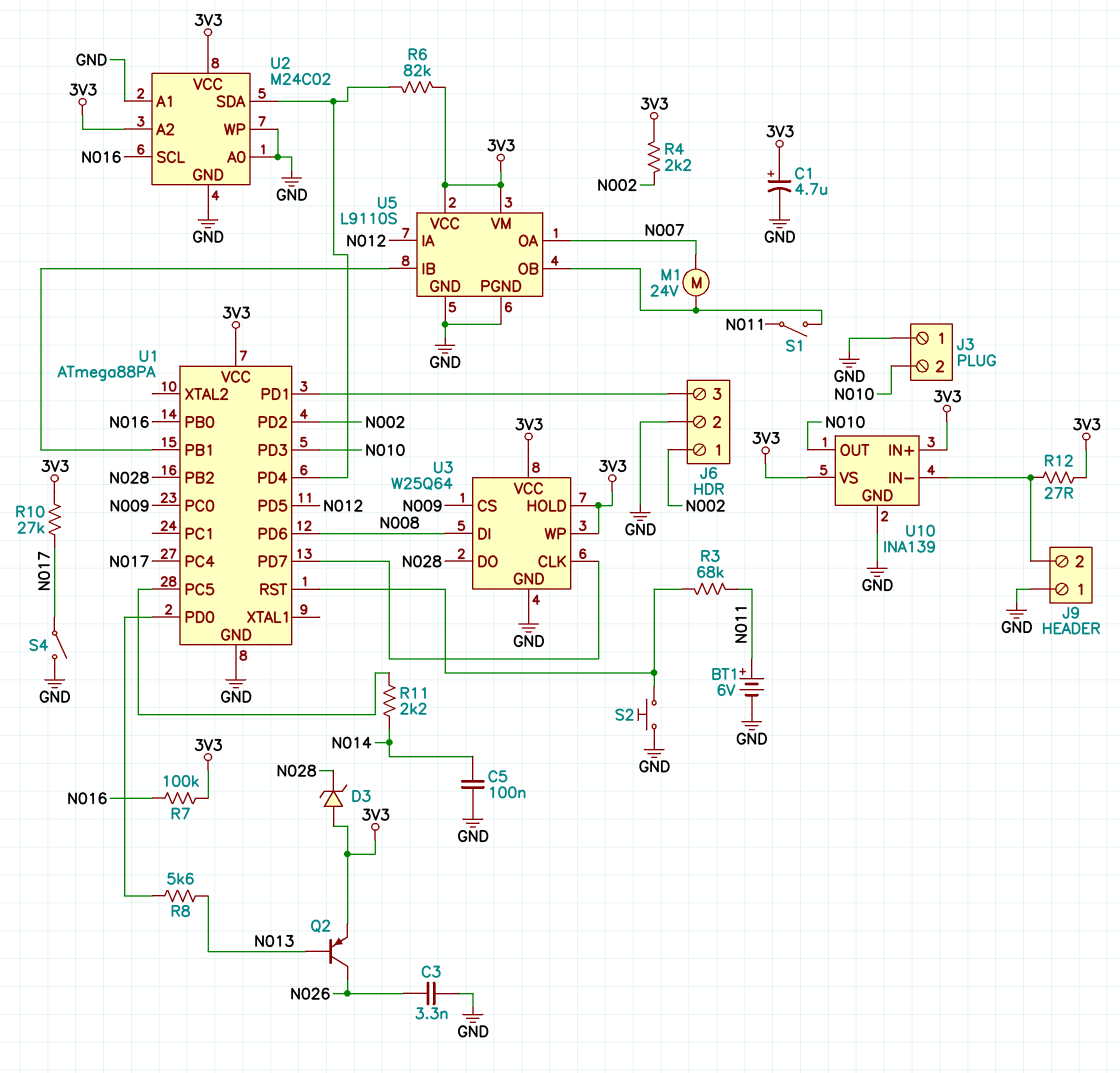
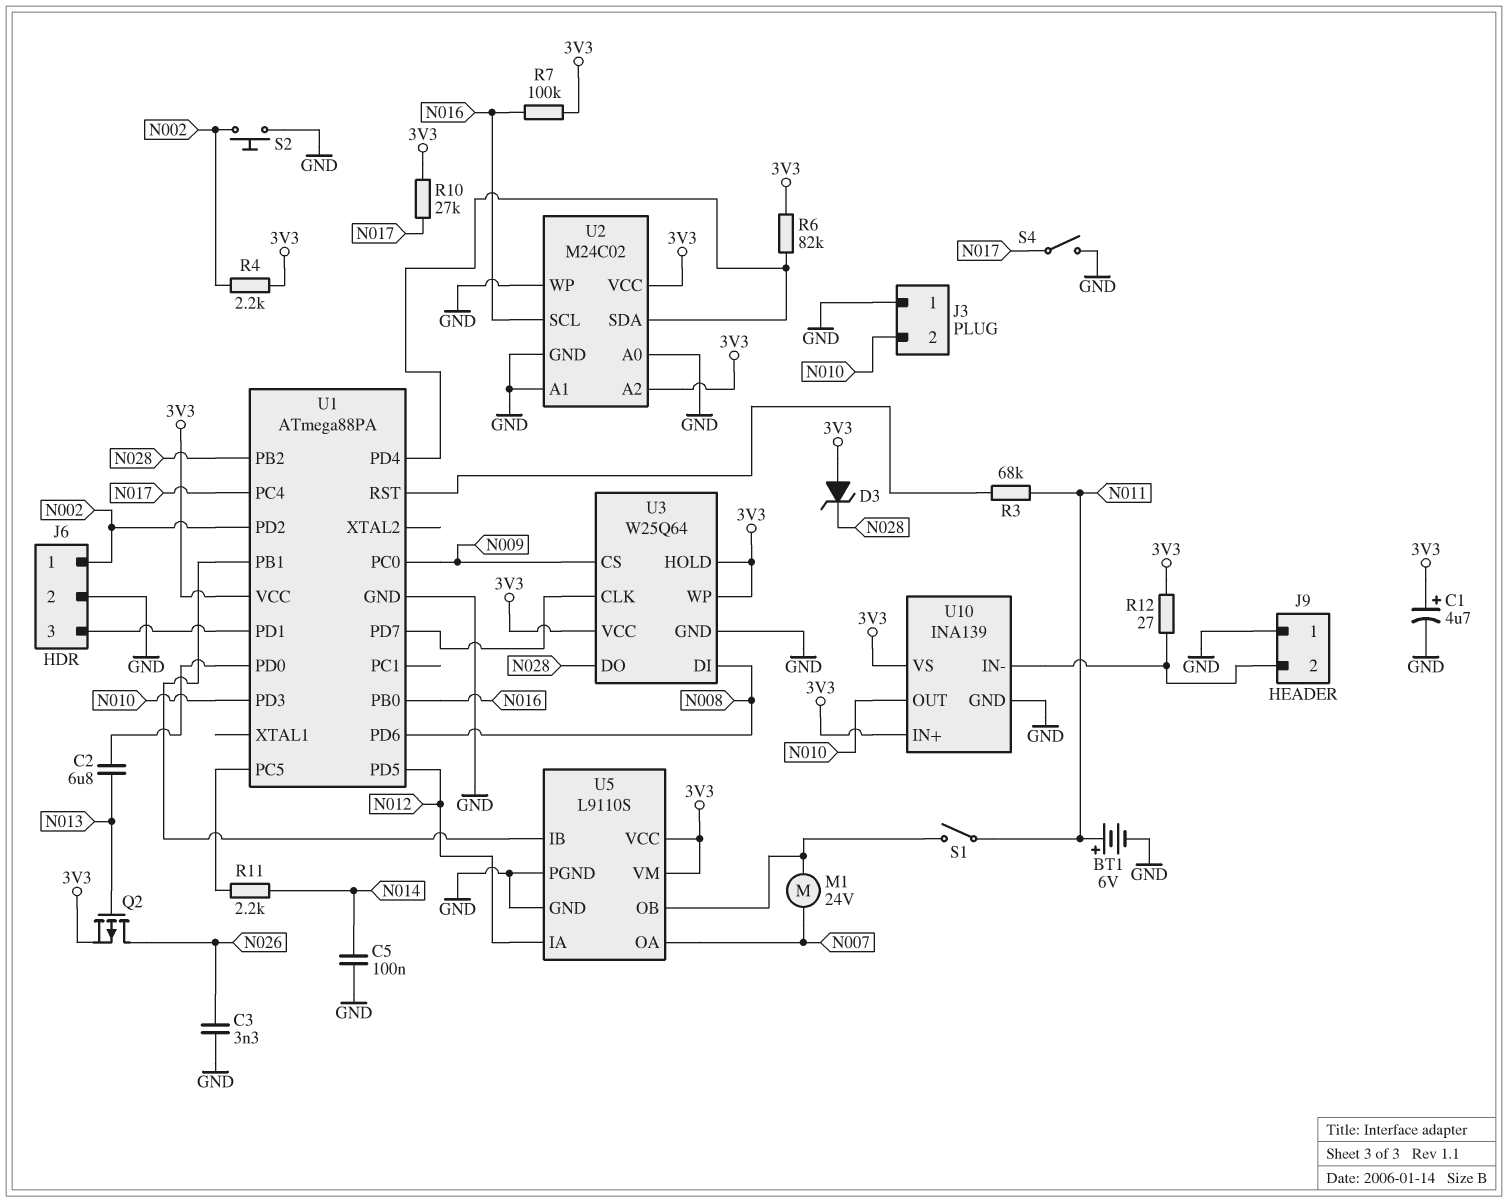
C2: none -> 6.8uF (N013, U1/PD0)
Q2: PNP (B N013, C N026, E 3V3) -> PMOS (G N013, D N026, S 3V3)
R8: 5.6k (N013, U1/PD0) -> none
S2: button (GND, U1/RST) -> button (GND, N002)

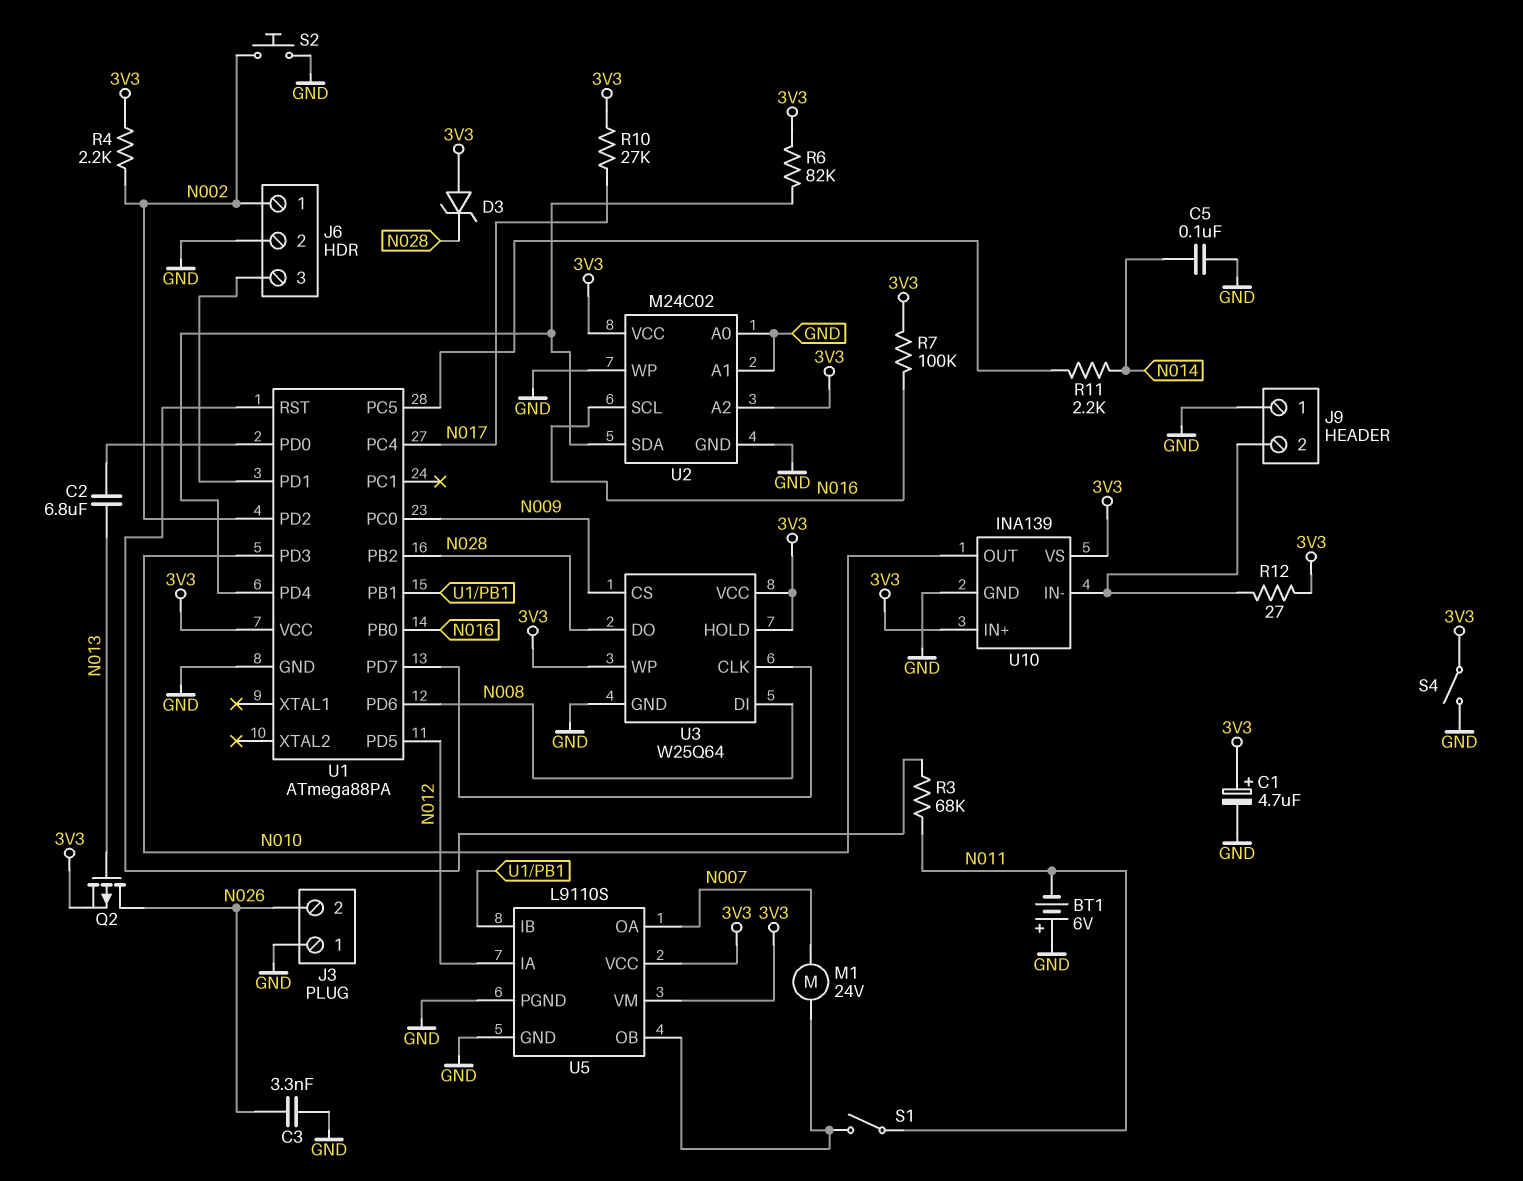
BT1: 6V (plus N011, minus GND) -> 6V (plus GND, minus N011)
J3 pin 2: N010 -> N026
S4: switch (GND, N017) -> switch (3V3, GND)

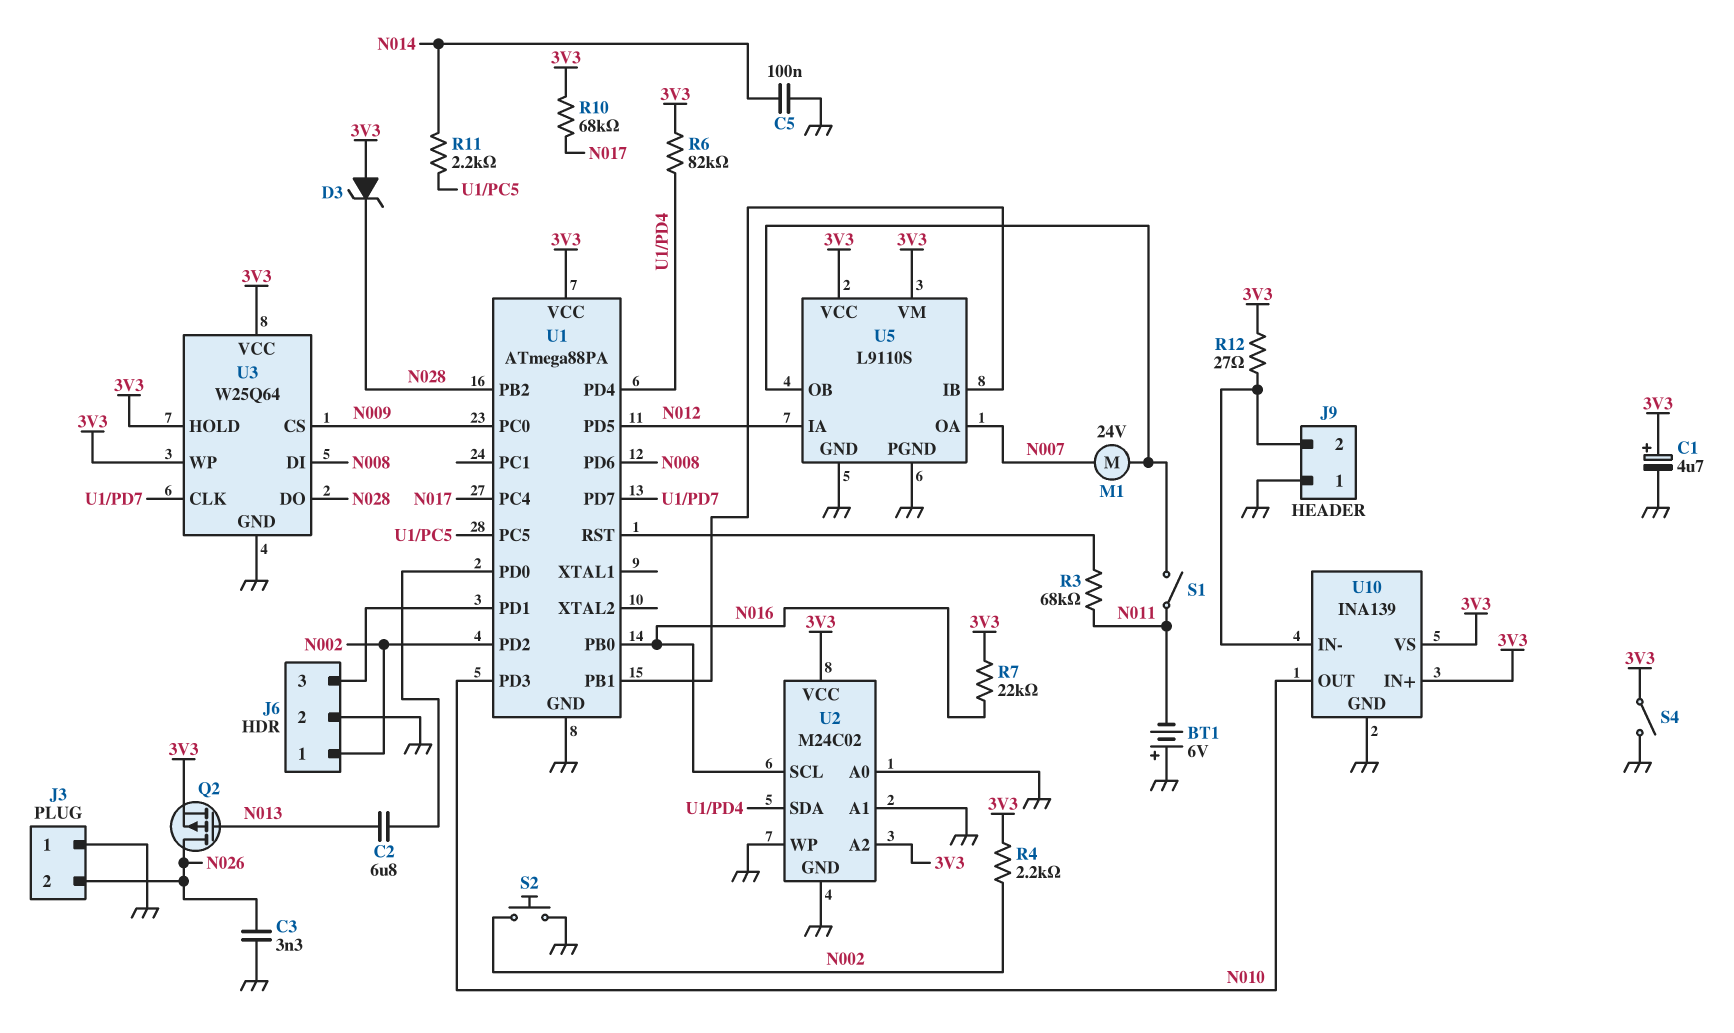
R7: 100k (3V3, N016) -> 22k (3V3, N016)
R10: 27k (3V3, N017) -> 68k (3V3, N017)

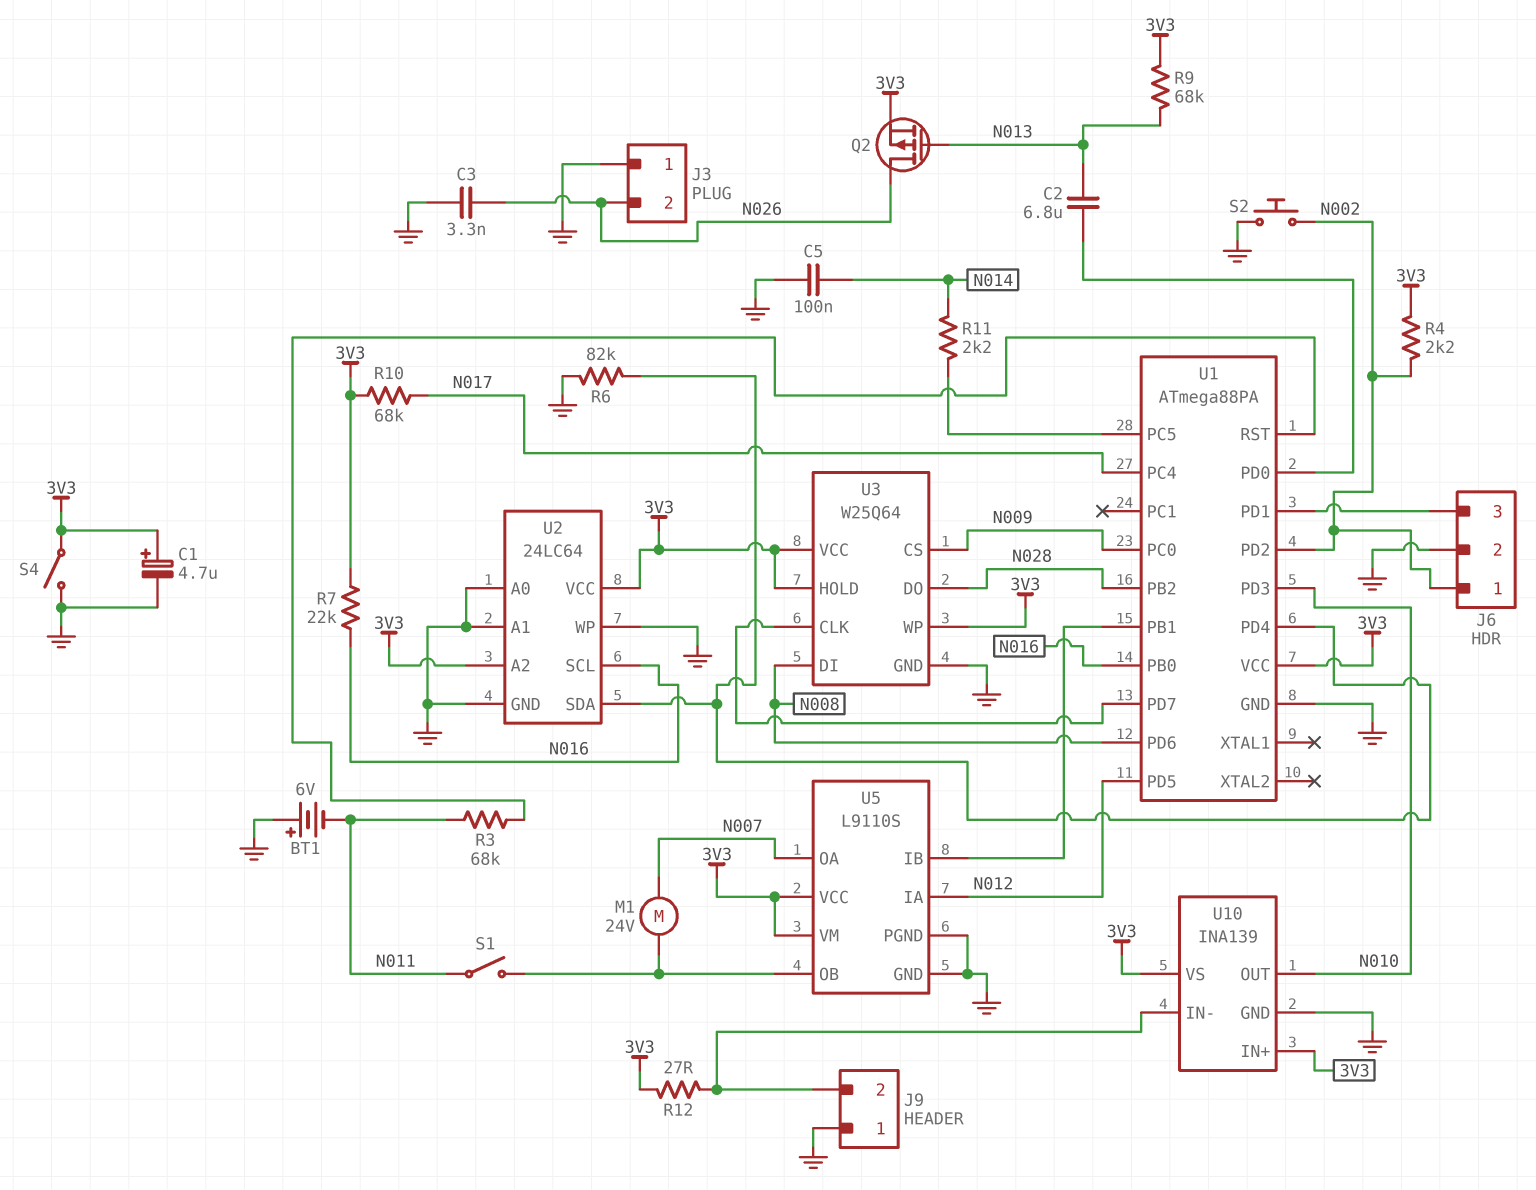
D3: zener (A 3V3, K N028) -> none
R6: 82k (3V3, U1/PD4) -> 82k (GND, U1/PD4)
R9: none -> 68k (3V3, N013)
U2: M24C02 -> 24LC64

